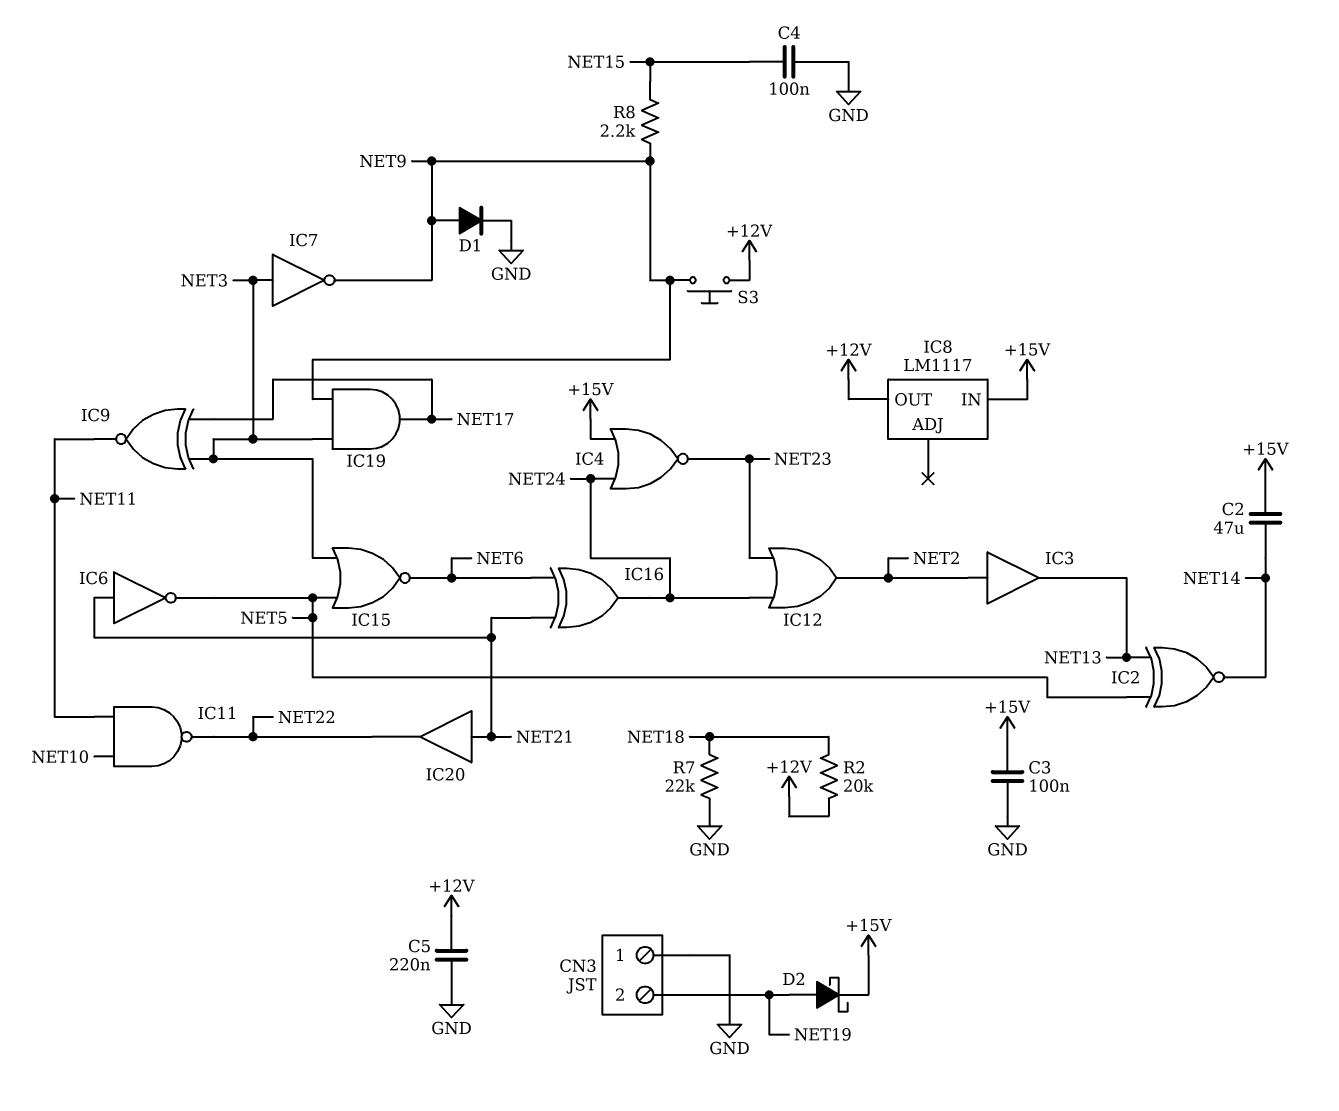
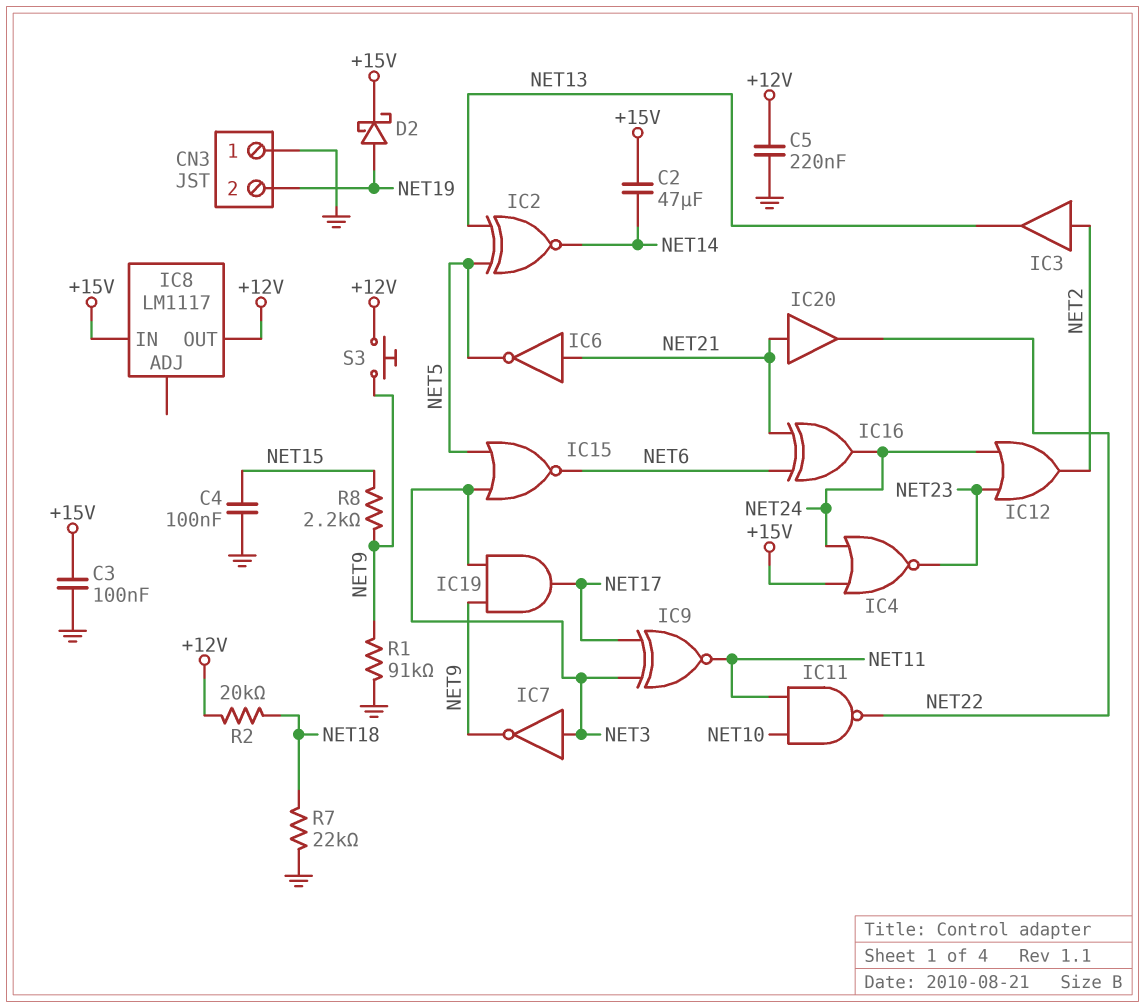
D1: diode (A NET9, K GND) -> none
R1: none -> 91k (GND, NET9)

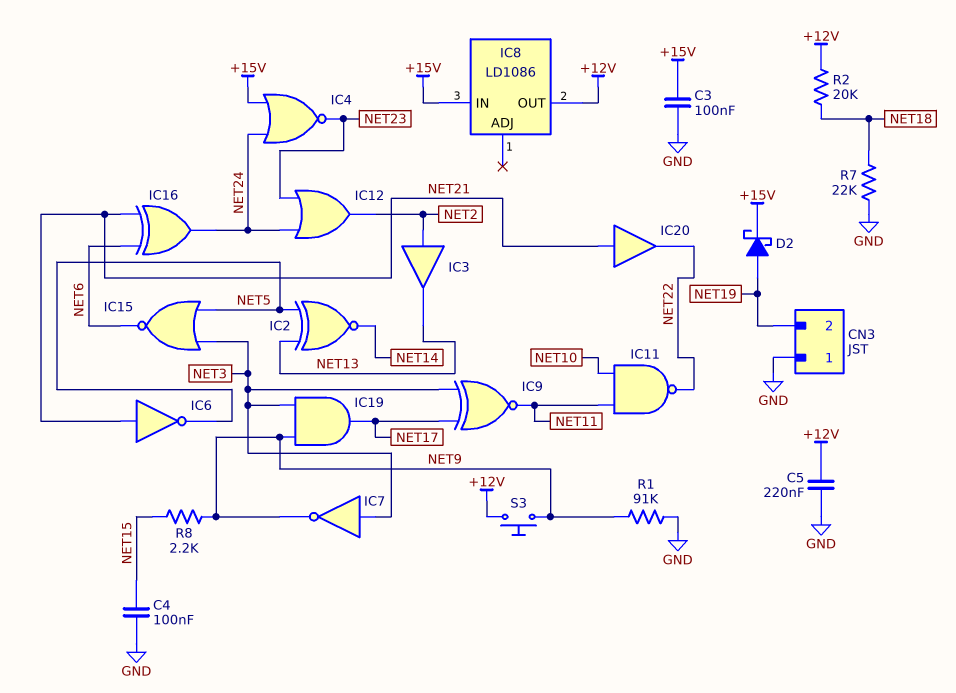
C2: 47uF (+15V, NET14) -> none
IC8: LM1117 -> LD1086

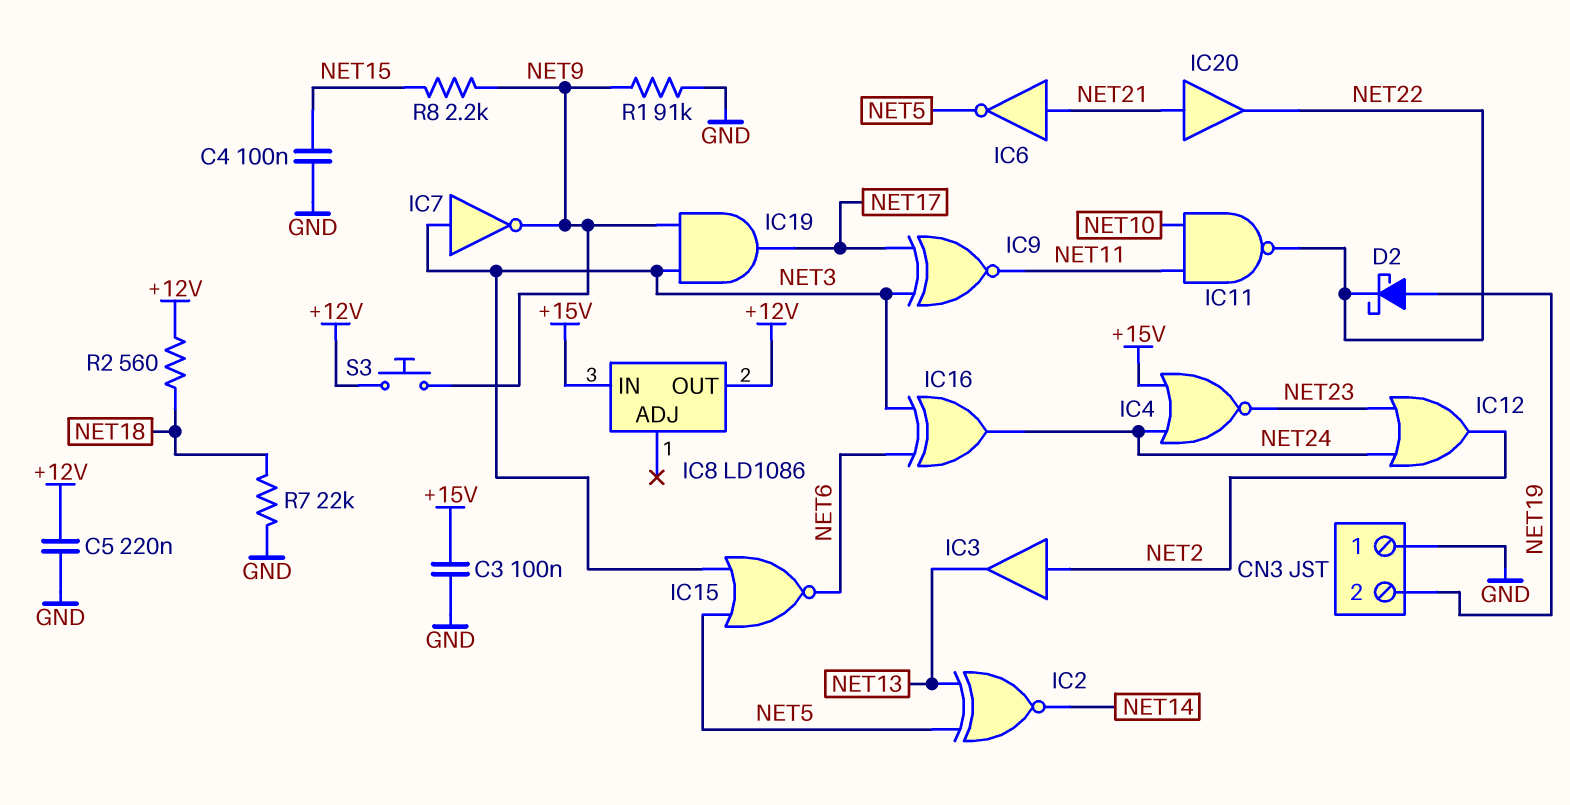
D2: schottky (A NET19, K +15V) -> schottky (A NET19, K NET22)
IC16: XOR (in NET6, in NET21, out NET24) -> XOR (in NET3, in NET6, out NET24)
R2: 20k (+12V, NET18) -> 560 (+12V, NET18)

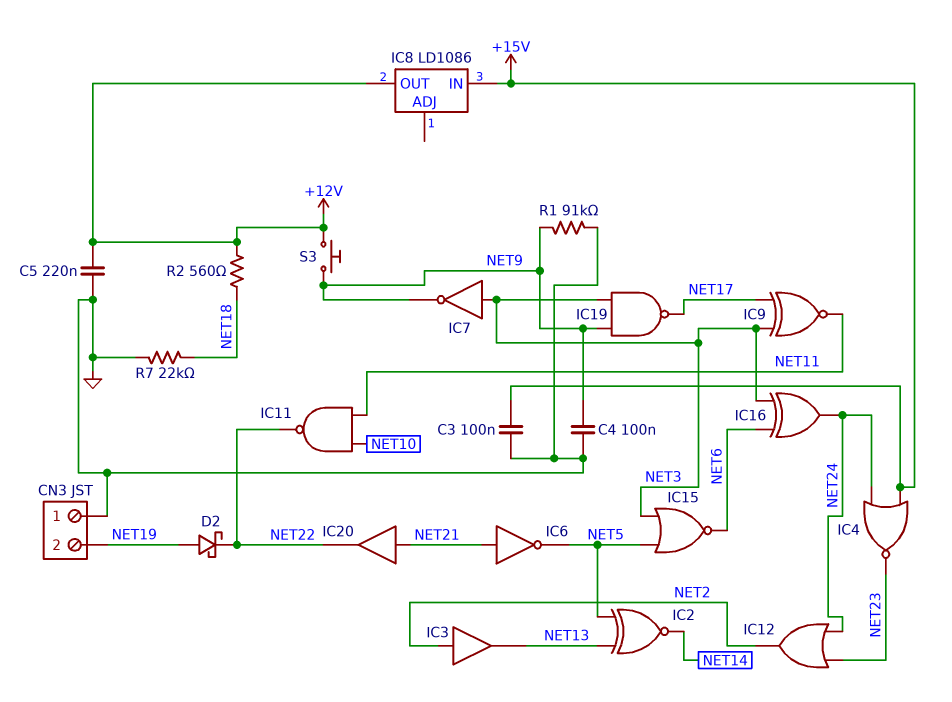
C4: 100nF (GND, NET15) -> 100nF (GND, NET9)
IC19: AND (in NET3, in NET9, out NET17) -> NAND (in NET3, in NET9, out NET17)
R8: 2.2k (NET9, NET15) -> none

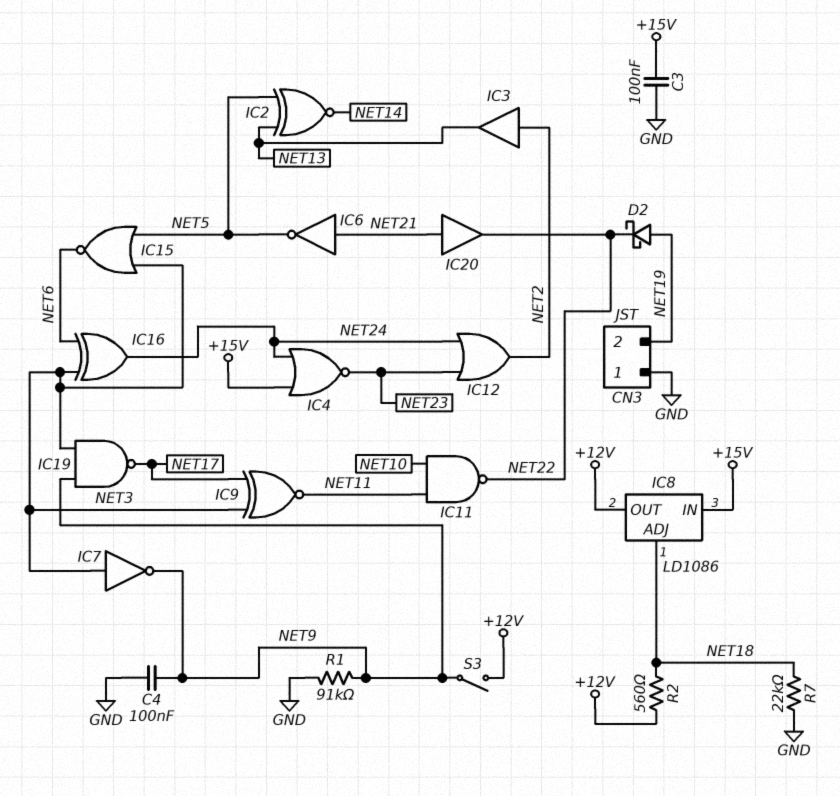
C5: 220nF (+12V, GND) -> none
IC8 pin ADJ: none -> NET18
S3: button (+12V, NET9) -> switch (+12V, NET9)

